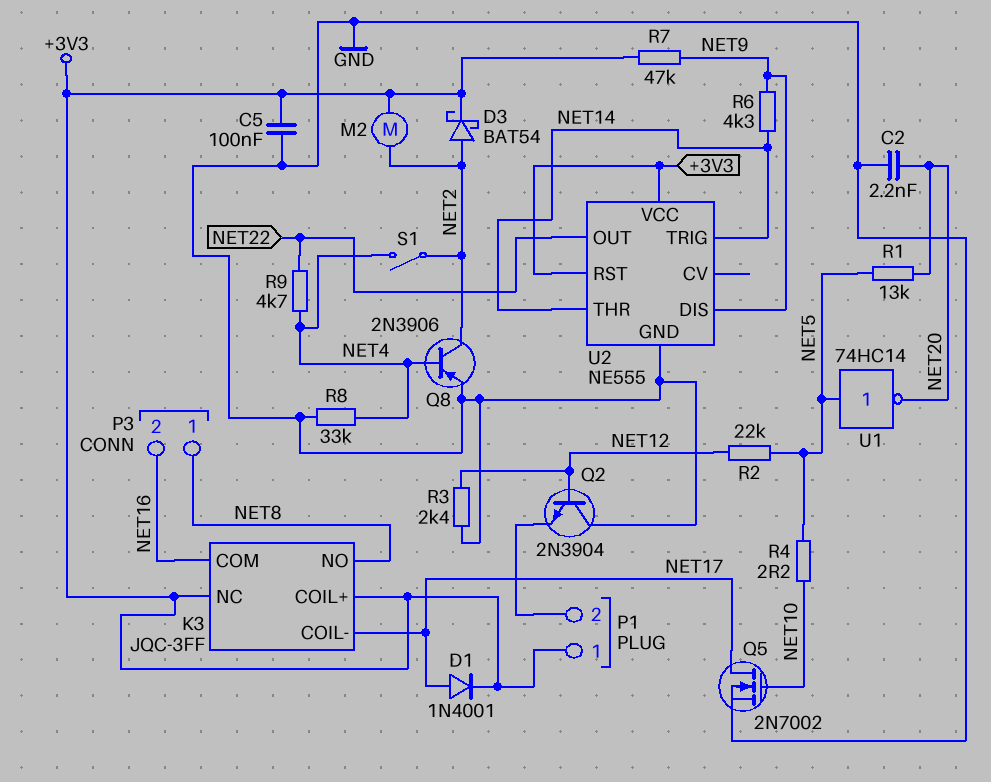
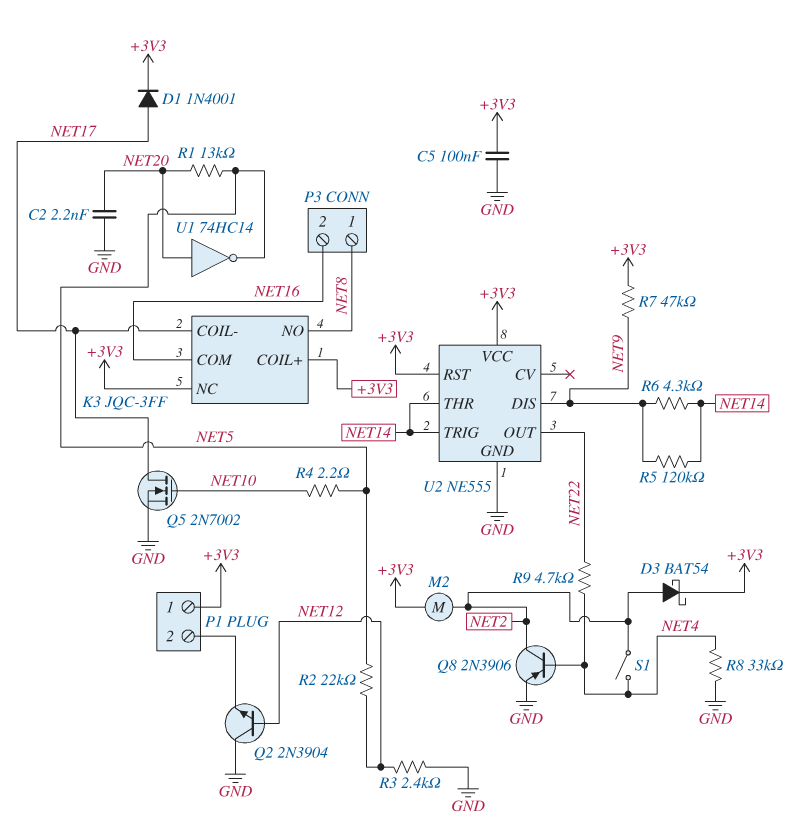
R5: none -> 120k (NET9, NET14)
U1: NOT 74HC14 (in NET5, out NET20) -> NOT 74HC14 (in NET20, out NET5)

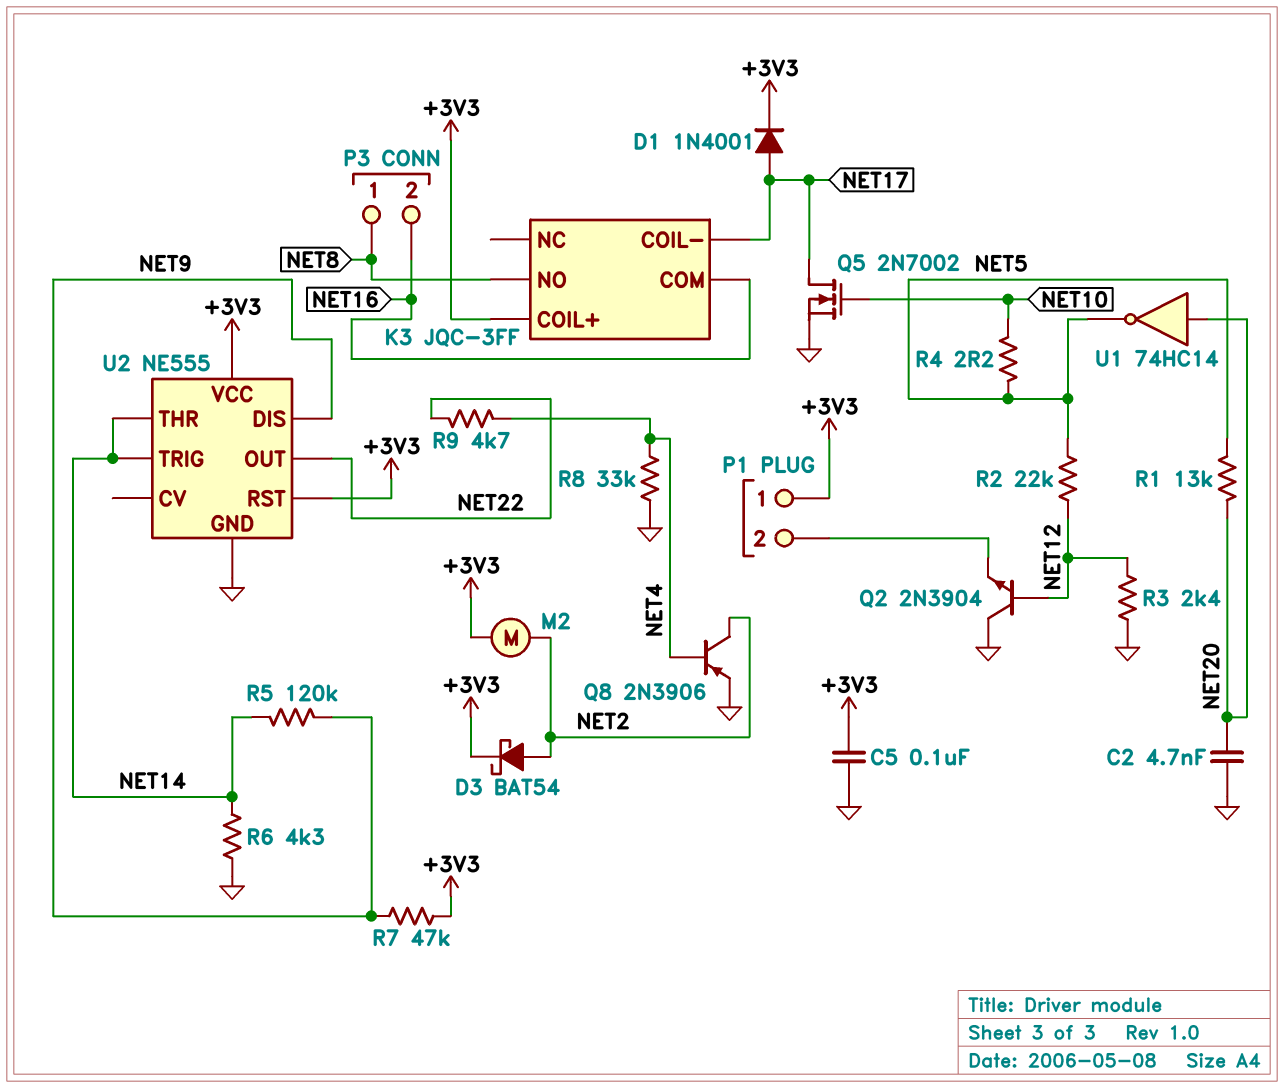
C2: 2.2nF (GND, NET20) -> 4.7nF (GND, NET20)
K3 pin NC: +3V3 -> none
R6: 4.3k (NET9, NET14) -> 4.3k (GND, NET14)
S1: switch (NET2, NET4) -> none

